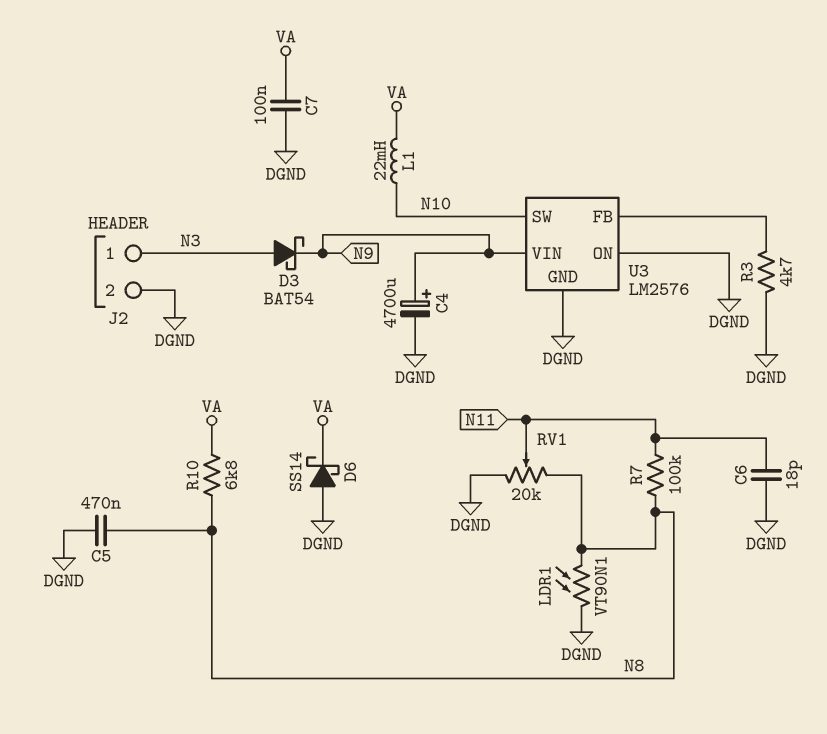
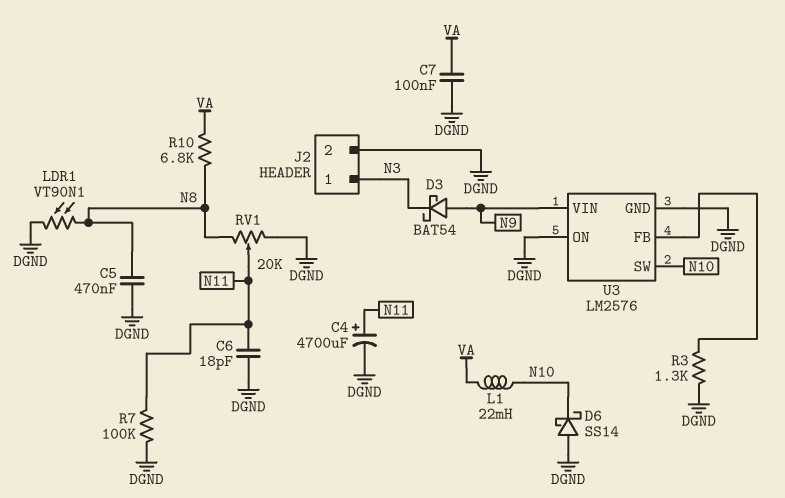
C4: 4700uF (plus N9, minus DGND) -> 4700uF (plus N11, minus DGND)
D3: schottky BAT54 (A N3, K N9) -> schottky BAT54 (A N9, K N3)
D6: schottky SS14 (A DGND, K VA) -> schottky SS14 (A DGND, K N10)
R3: 4.7k (DGND, U3/FB) -> 1.3k (DGND, U3/FB)
R7: 100k (N8, N11) -> 100k (DGND, N11)

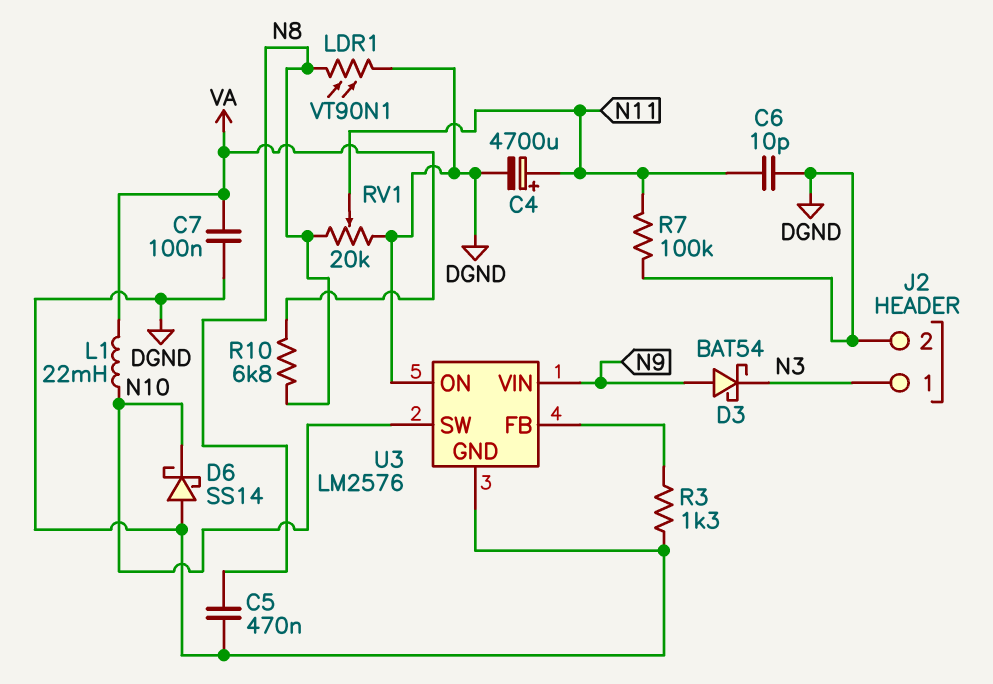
C6: 18pF (DGND, N11) -> 10pF (DGND, N11)

